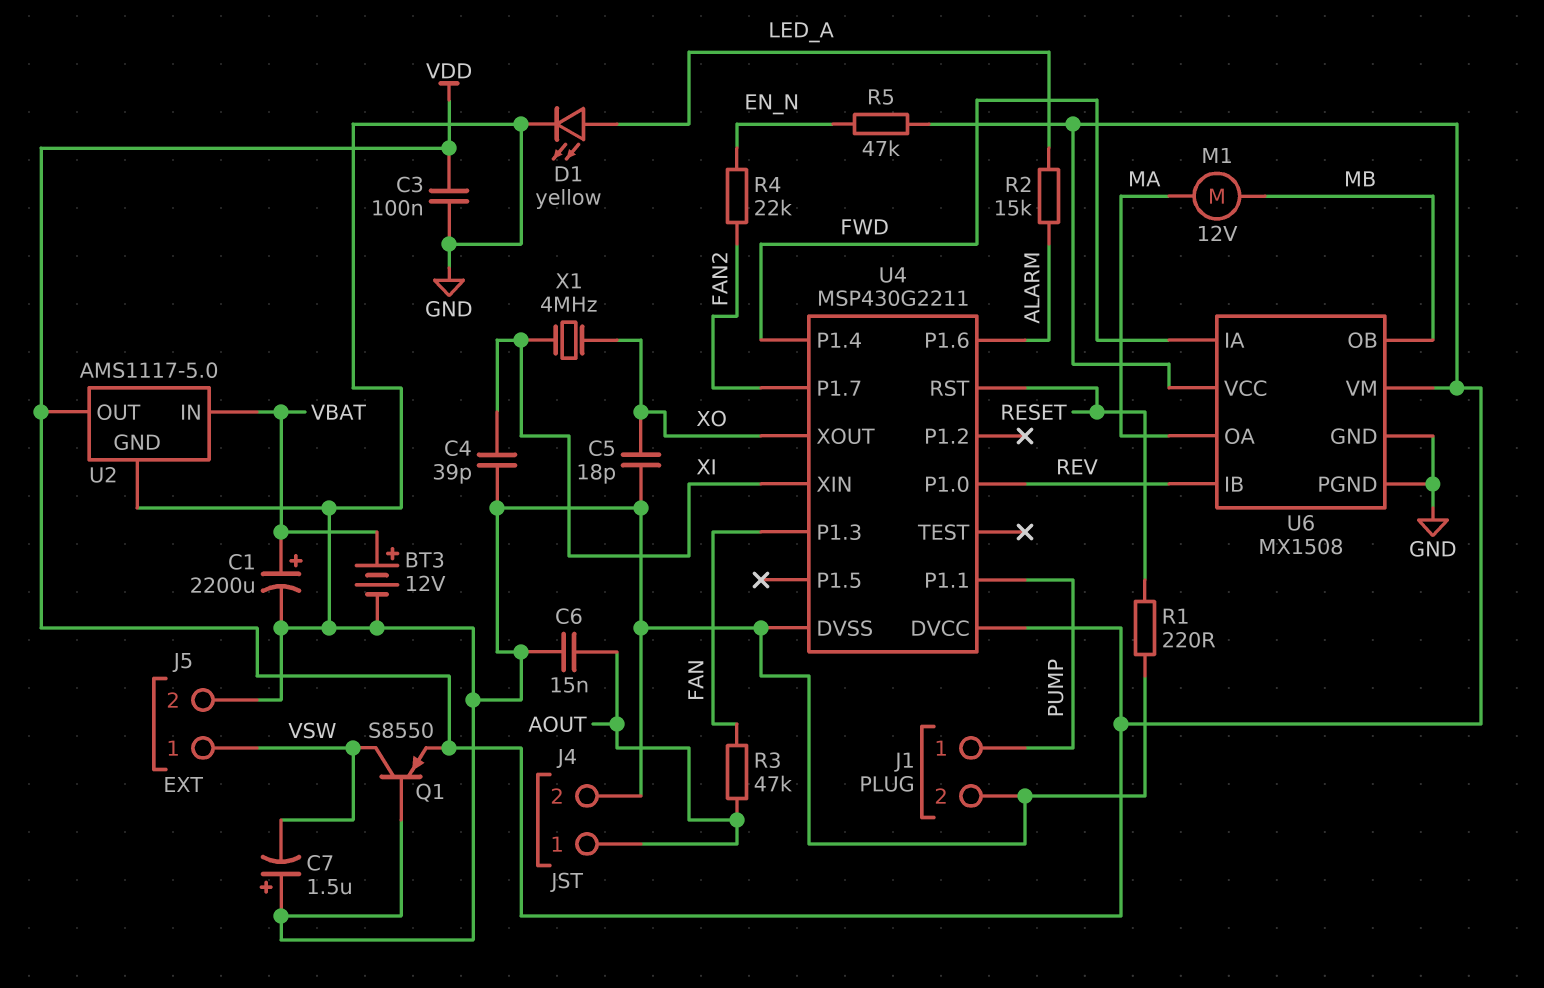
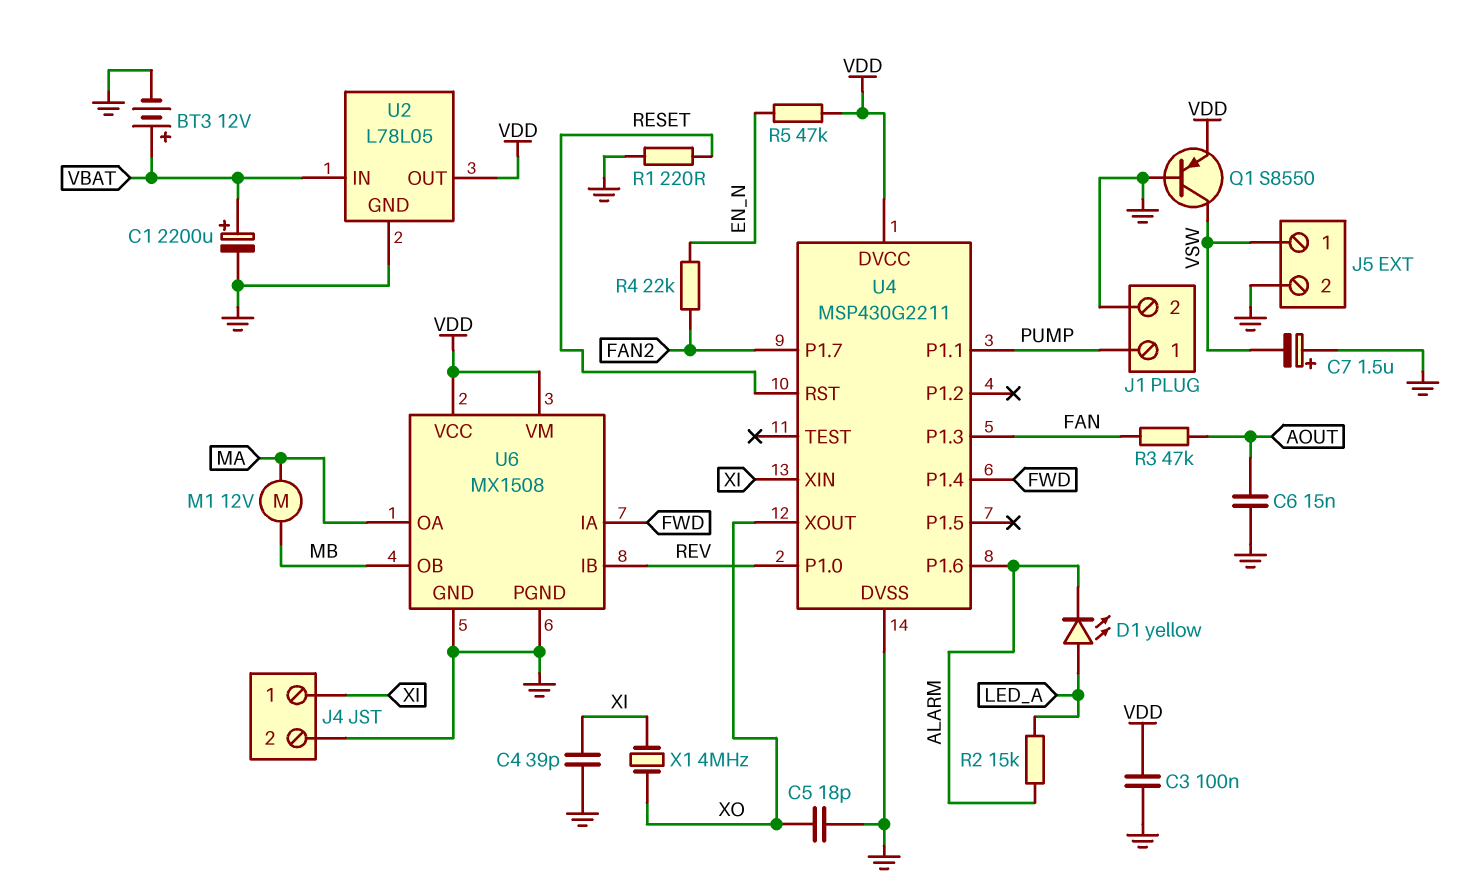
D1: LED yellow (A LED_A, K GND) -> LED yellow (A LED_A, K ALARM)
J4 pin 1: AOUT -> XI
U2: AMS1117-5.0 -> L78L05

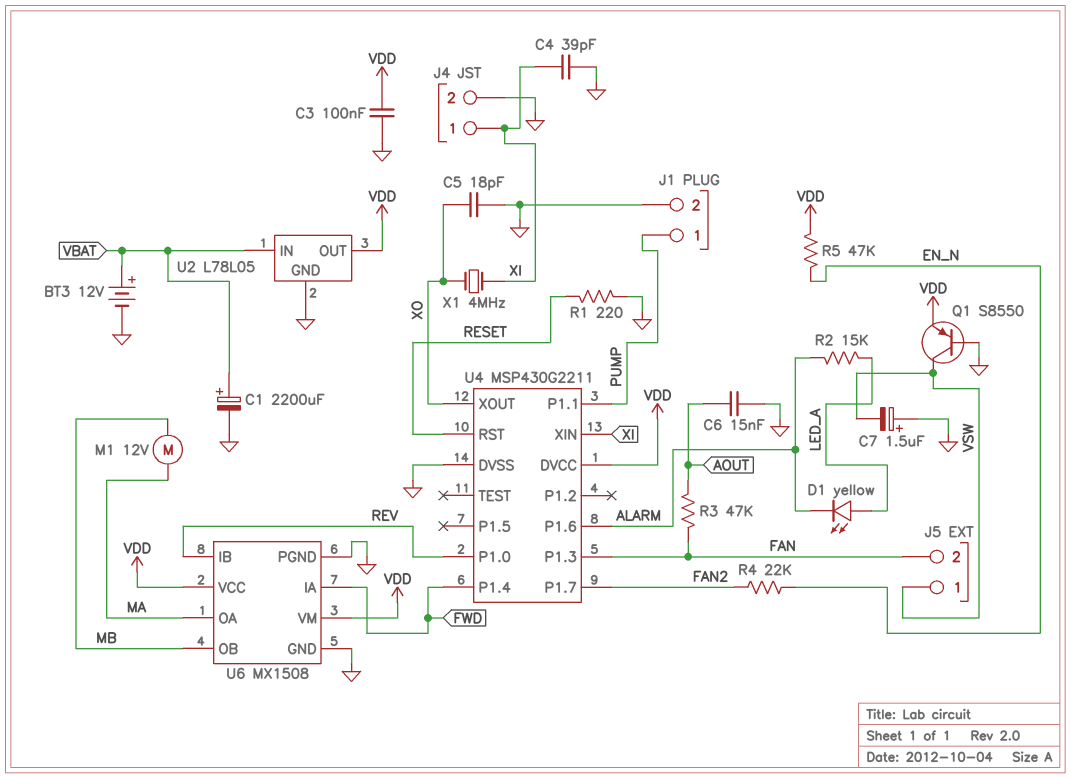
J5 pin 2: GND -> FAN

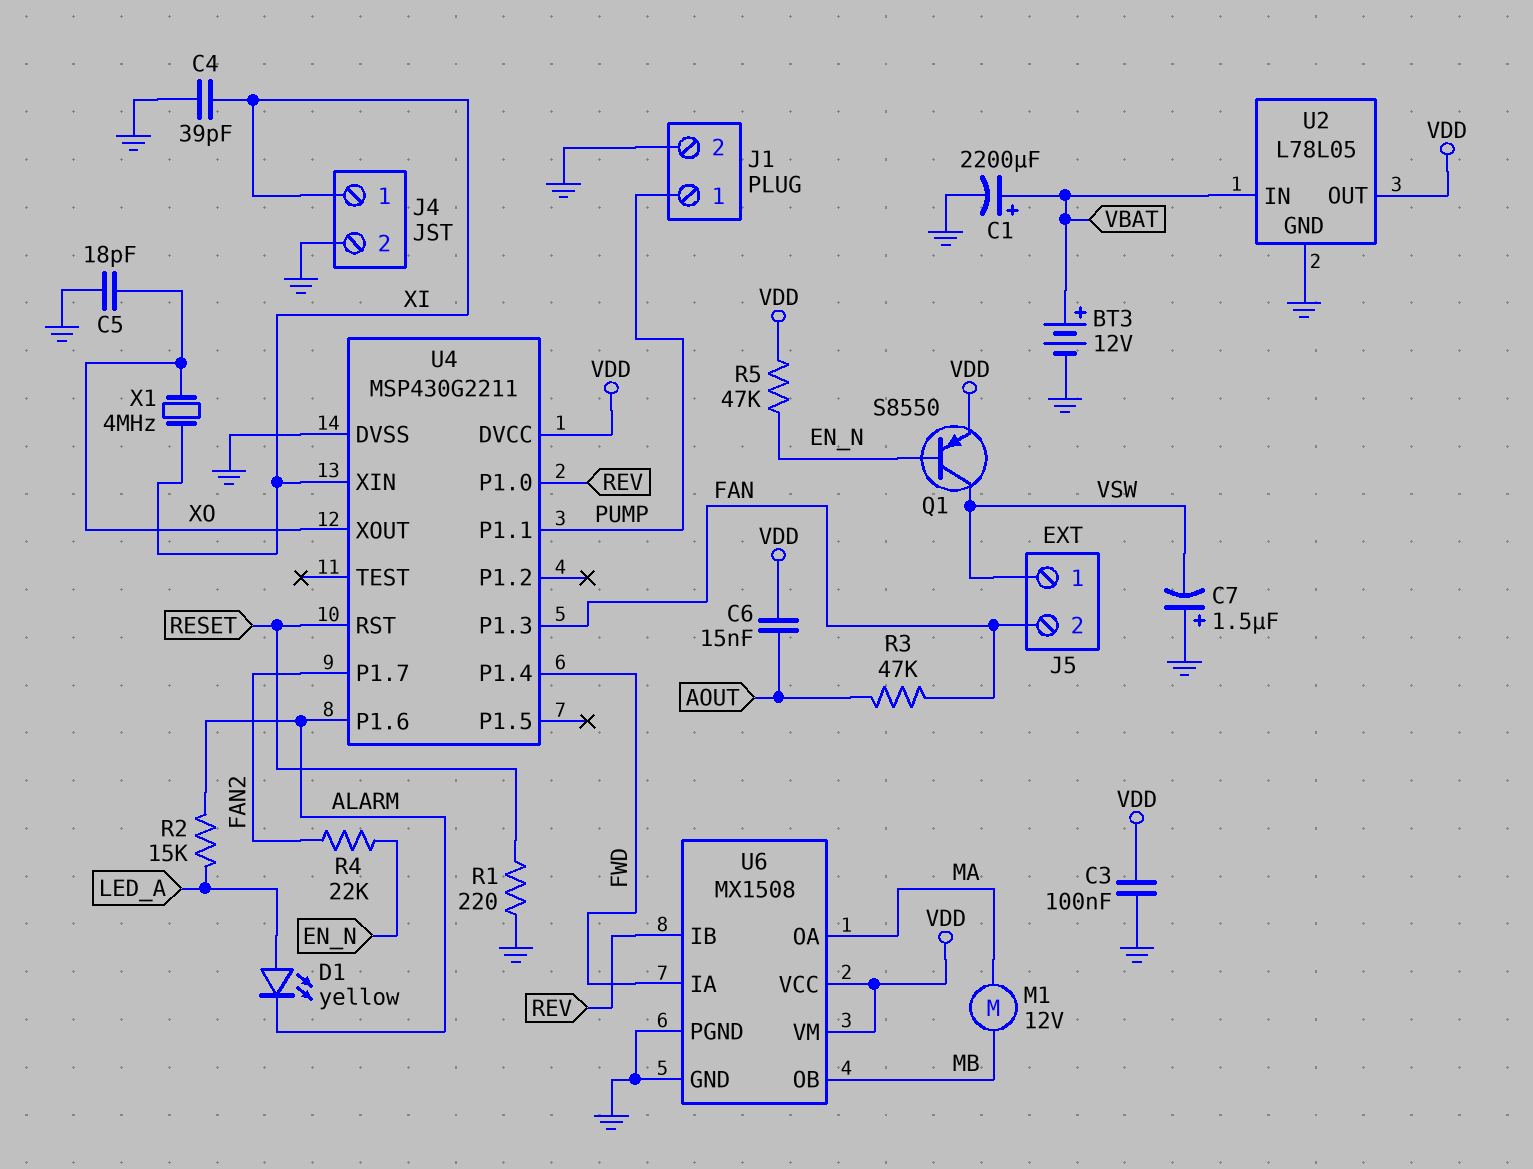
C6: 15nF (AOUT, GND) -> 15nF (AOUT, VDD)
Q1: PNP S8550 (B GND, C VSW, E VDD) -> PNP S8550 (B EN_N, C VSW, E VDD)

